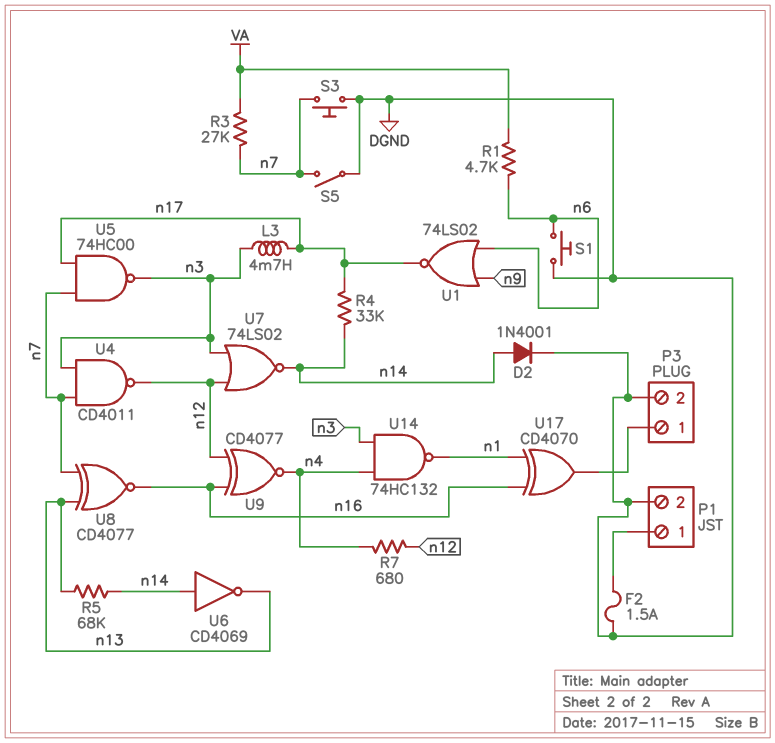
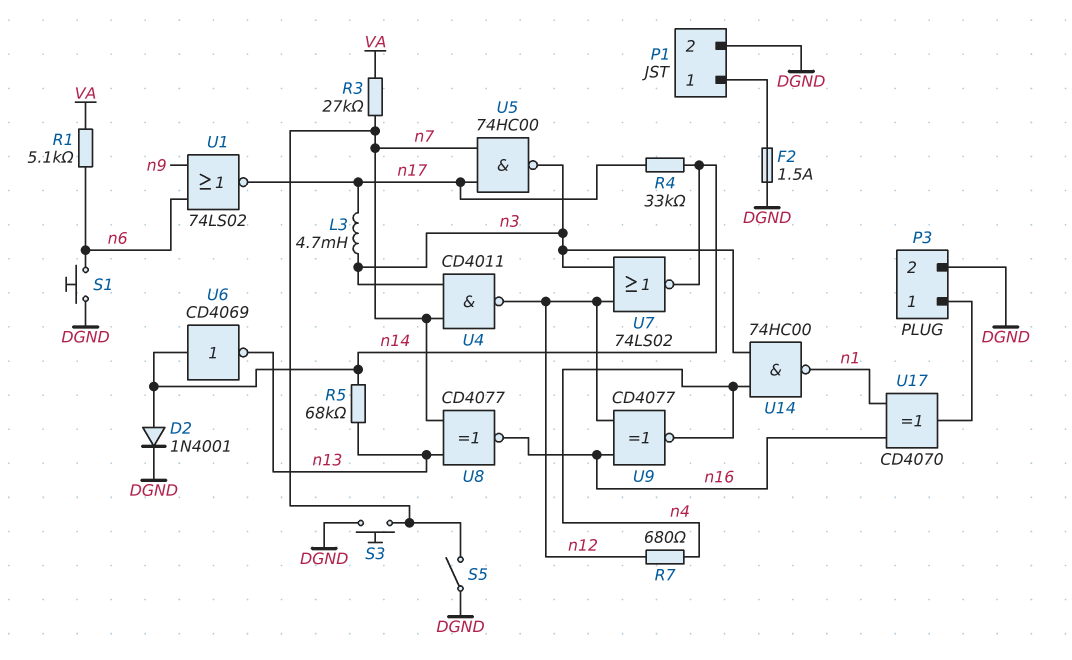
R1: 4.7k (VA, n6) -> 5.1k (VA, n6)
U14: NAND 74HC132 (in n3, in n4, out n1) -> NAND 74HC00 (in n3, in n4, out n1)

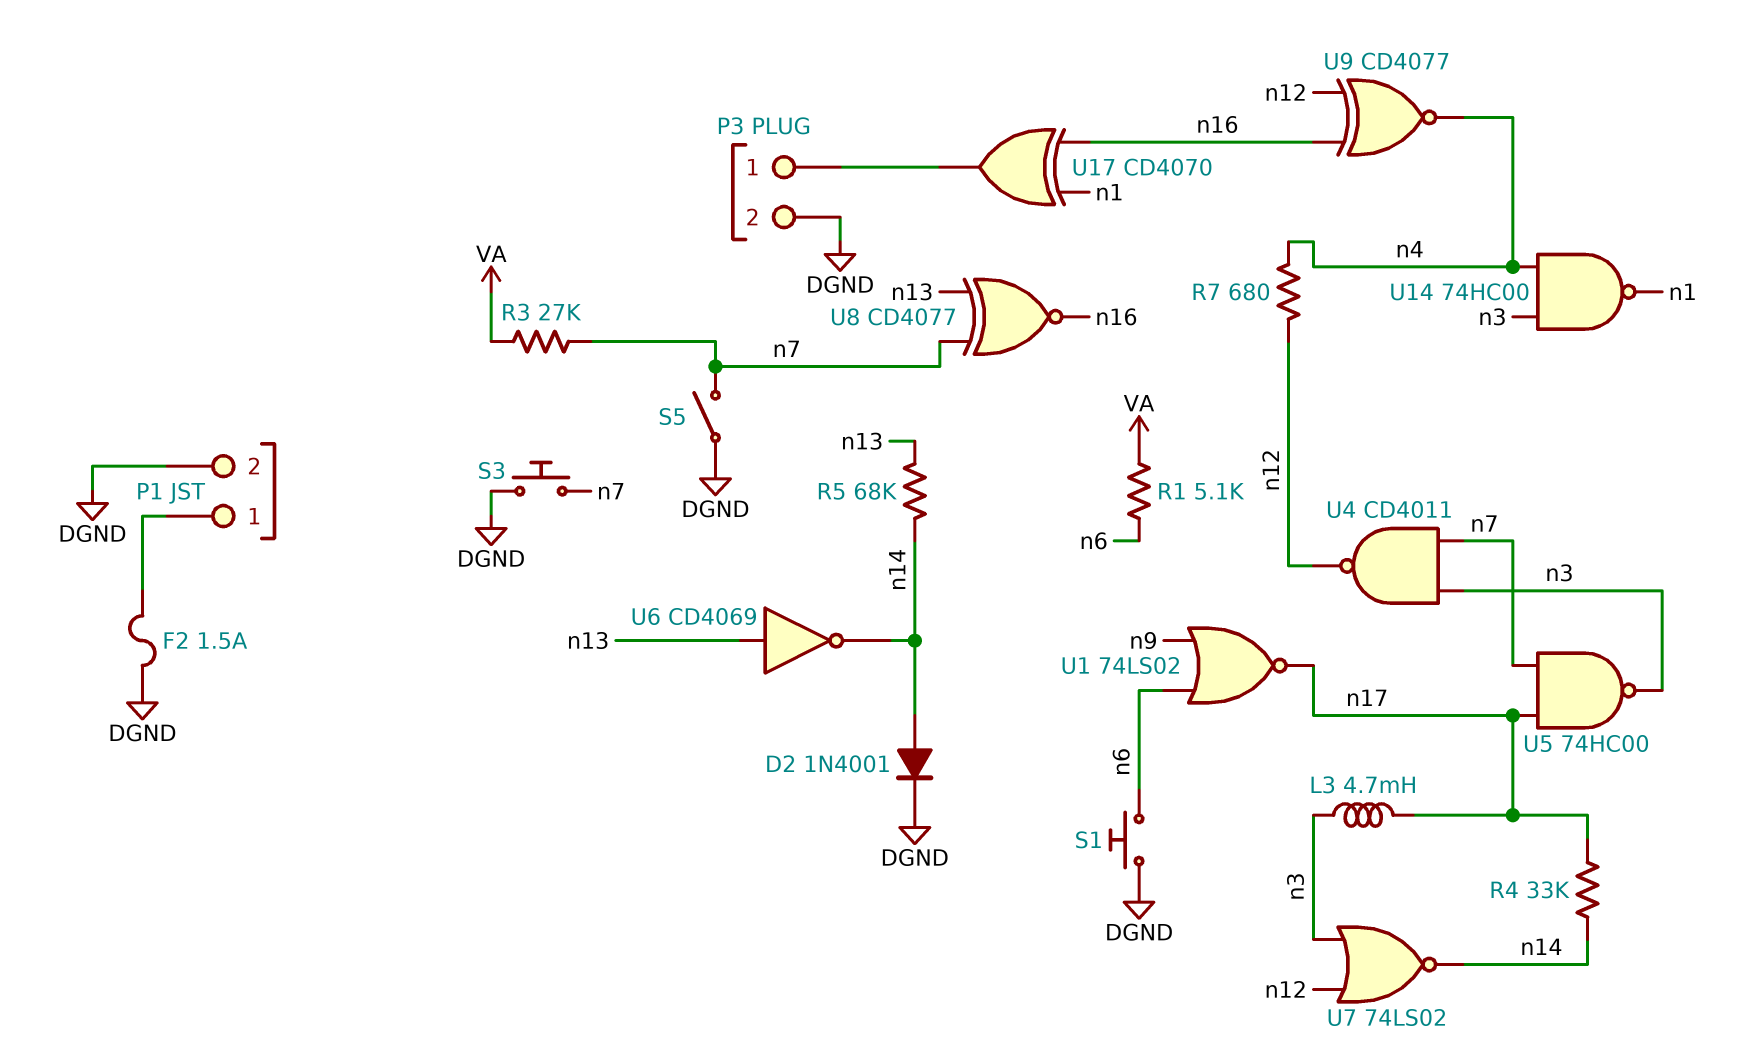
U6: NOT CD4069 (in n14, out n13) -> NOT CD4069 (in n13, out n14)

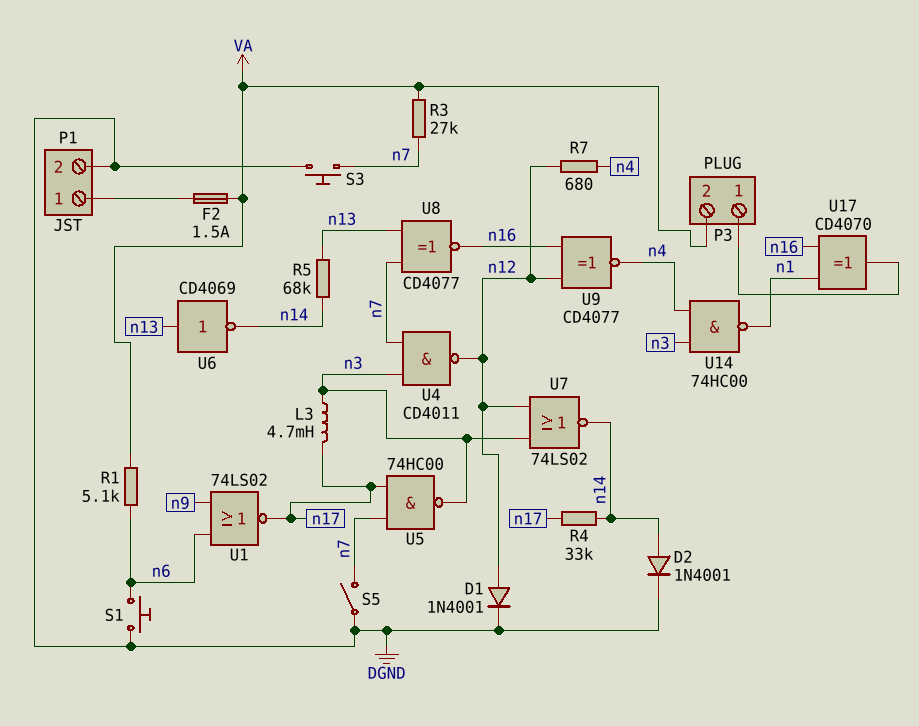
D1: none -> diode 1N4001 (A n12, K DGND)
F2: 1.5A (DGND, P1/1) -> 1.5A (P1/1, VA)
P3 pin 2: DGND -> VA

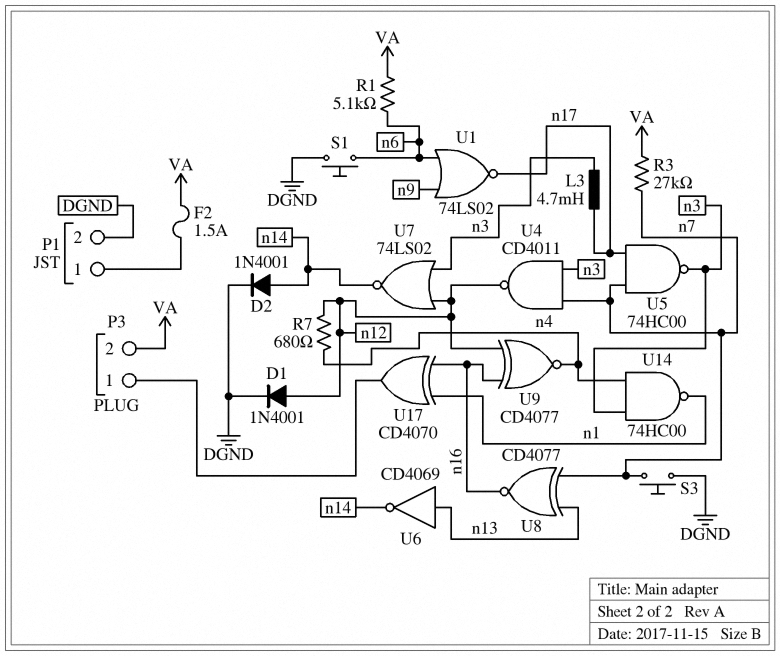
R4: 33k (n14, n17) -> none
R5: 68k (n13, n14) -> none
S5: switch (DGND, n7) -> none

